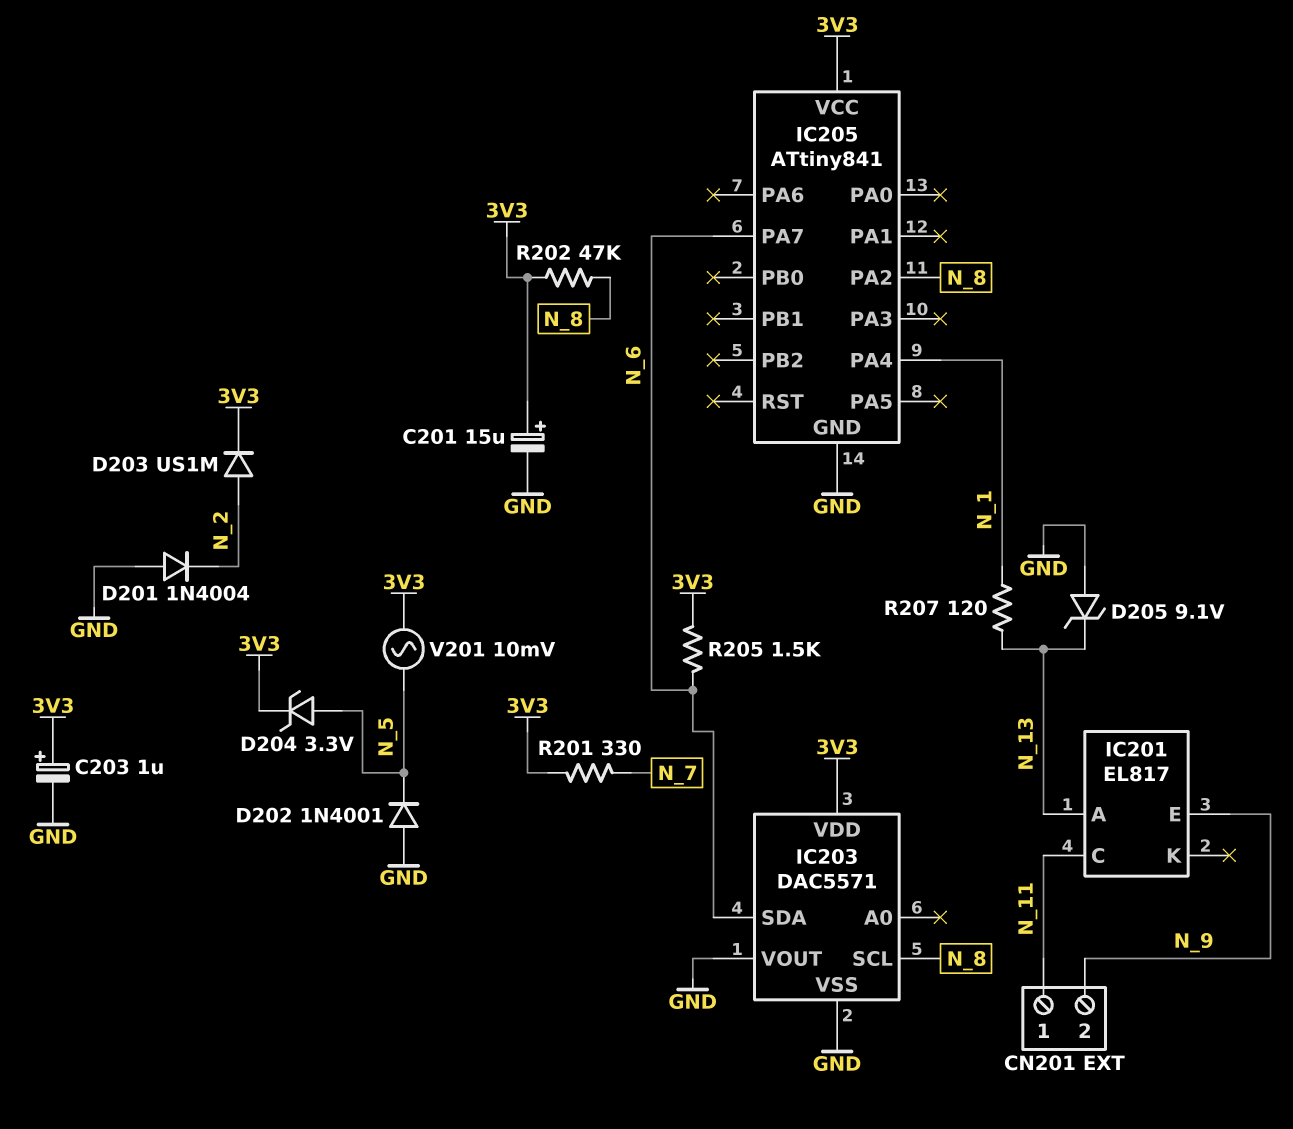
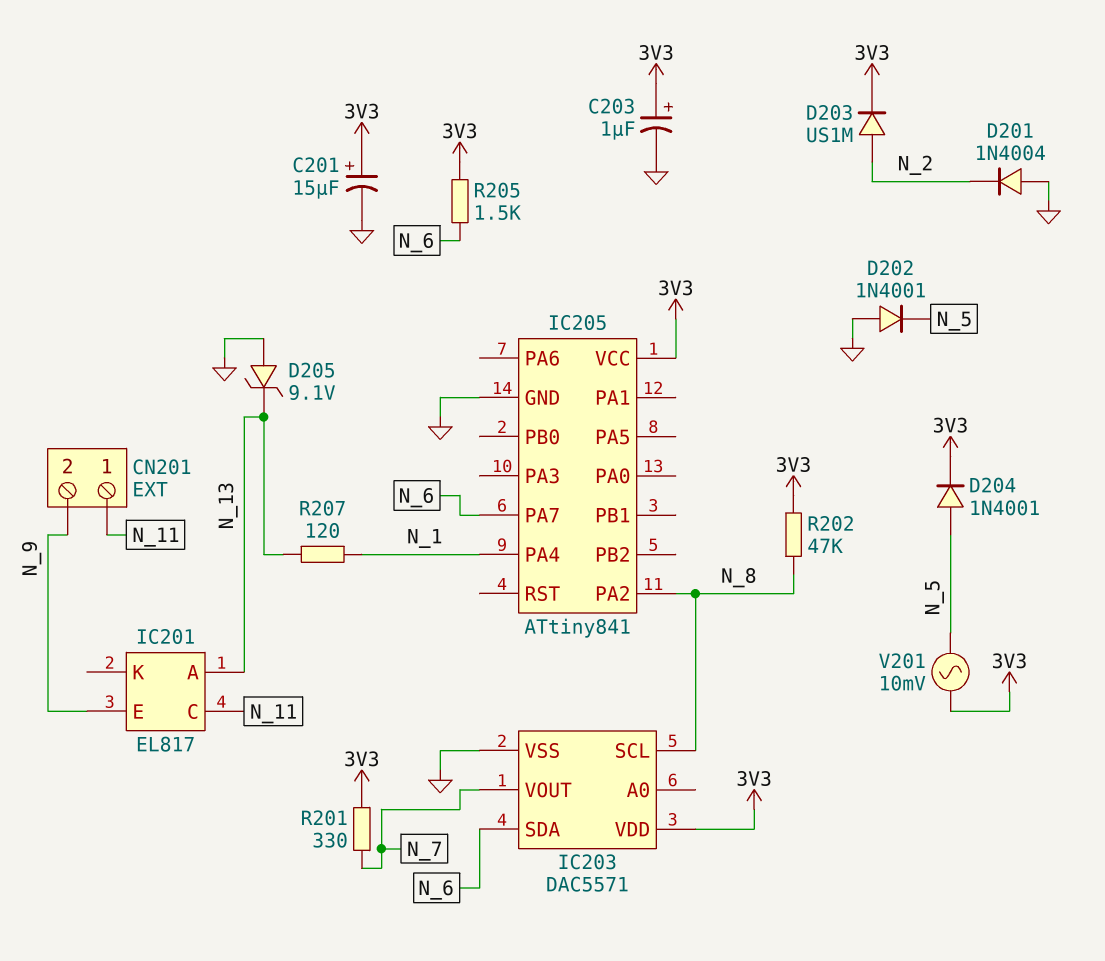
D204: zener 3.3V (A N_5, K 3V3) -> diode 1N4001 (A N_5, K 3V3)
IC203 pin VOUT: GND -> N_7

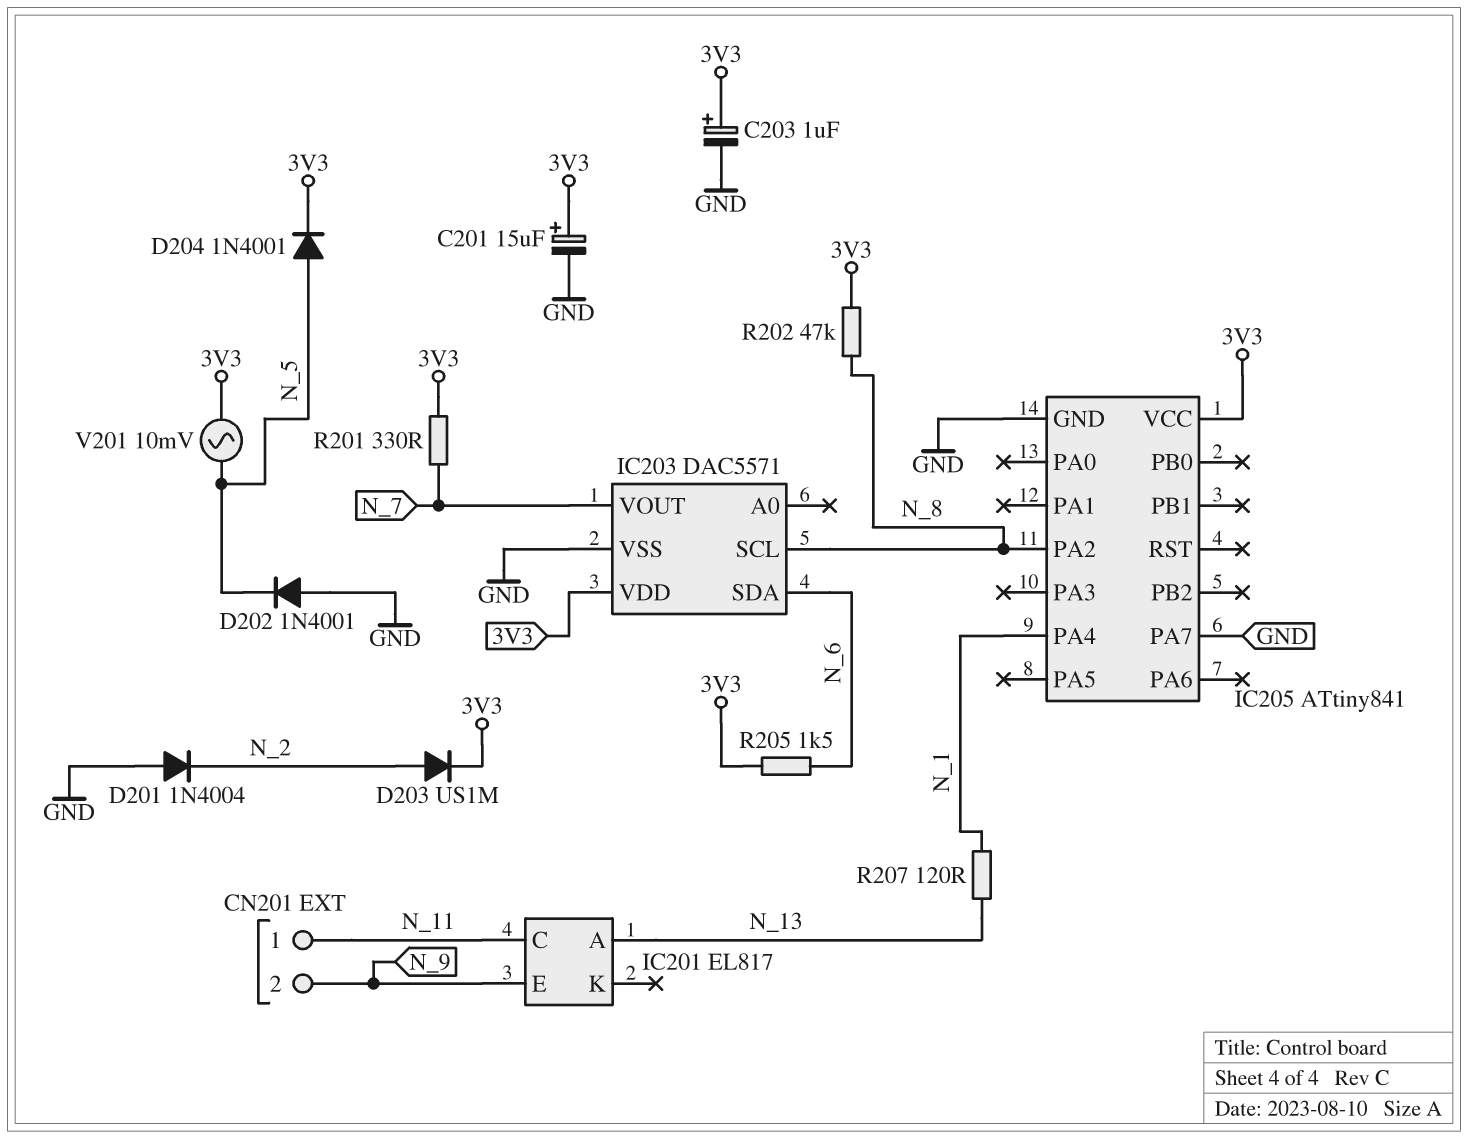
D205: zener 9.1V (A GND, K N_13) -> none
IC205 pin PA7: N_6 -> GND

